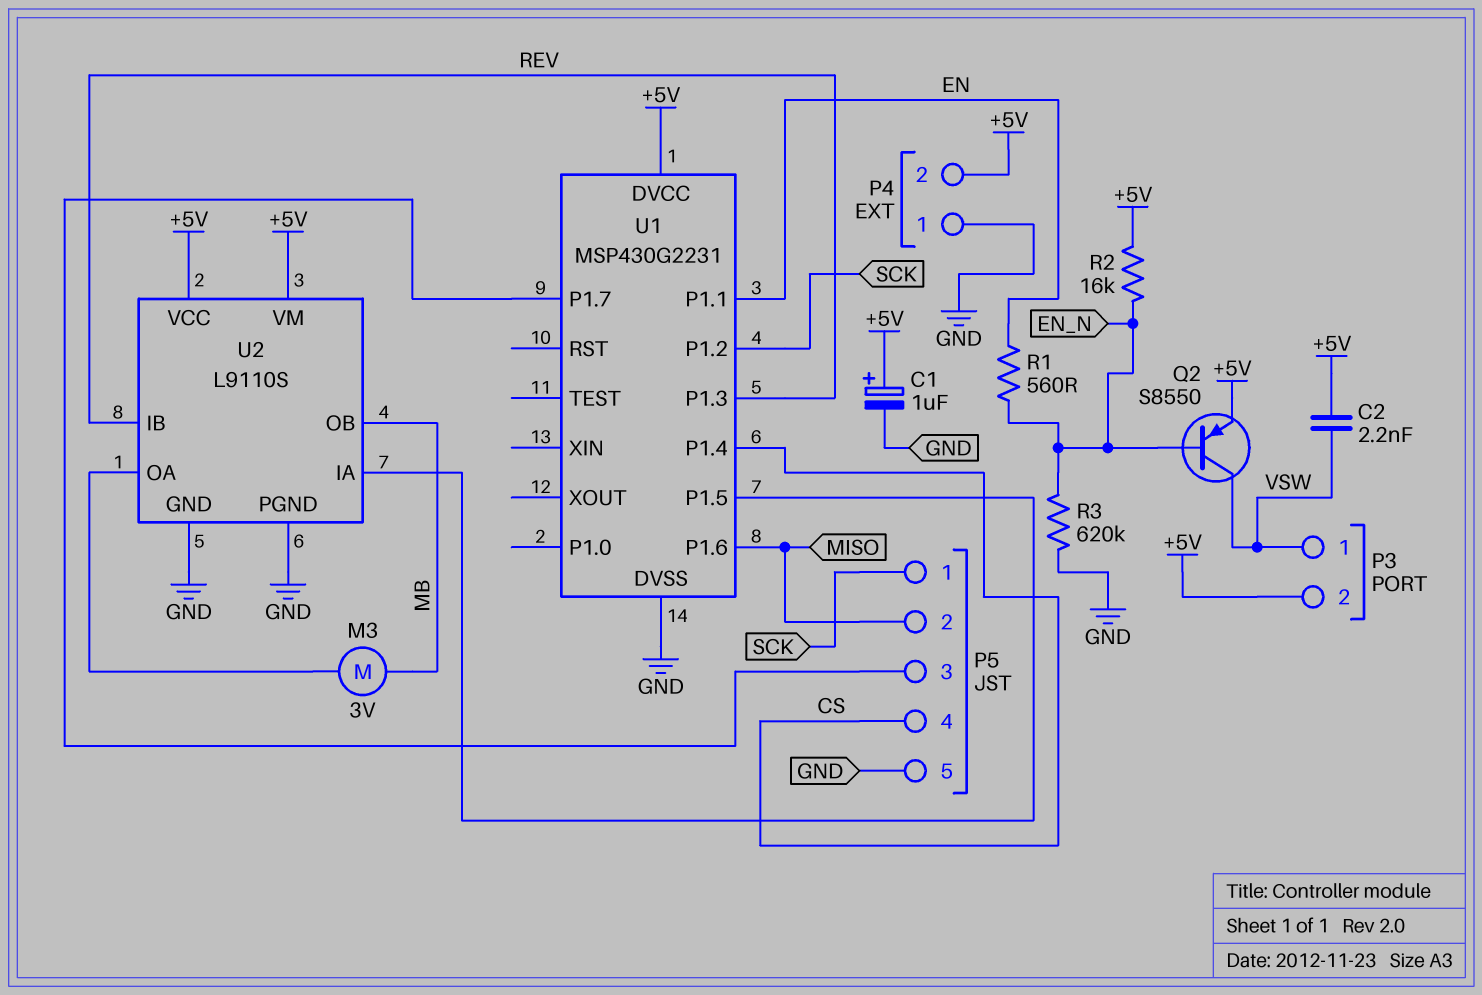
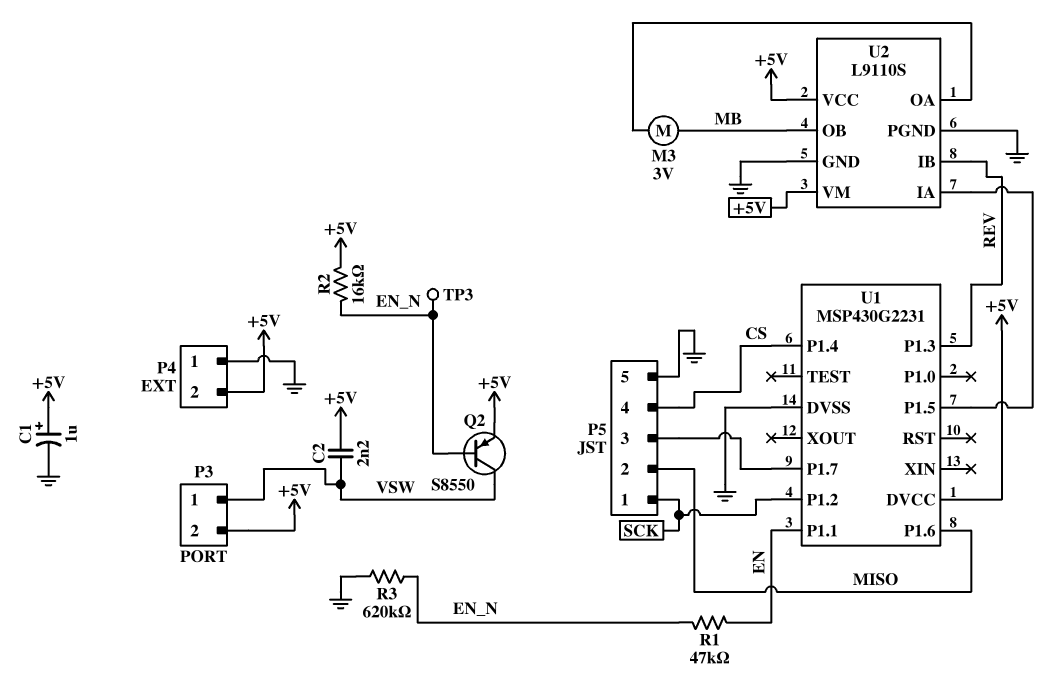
R1: 560 (EN, EN_N) -> 47k (EN, EN_N)
TP3: none -> test point (EN_N)

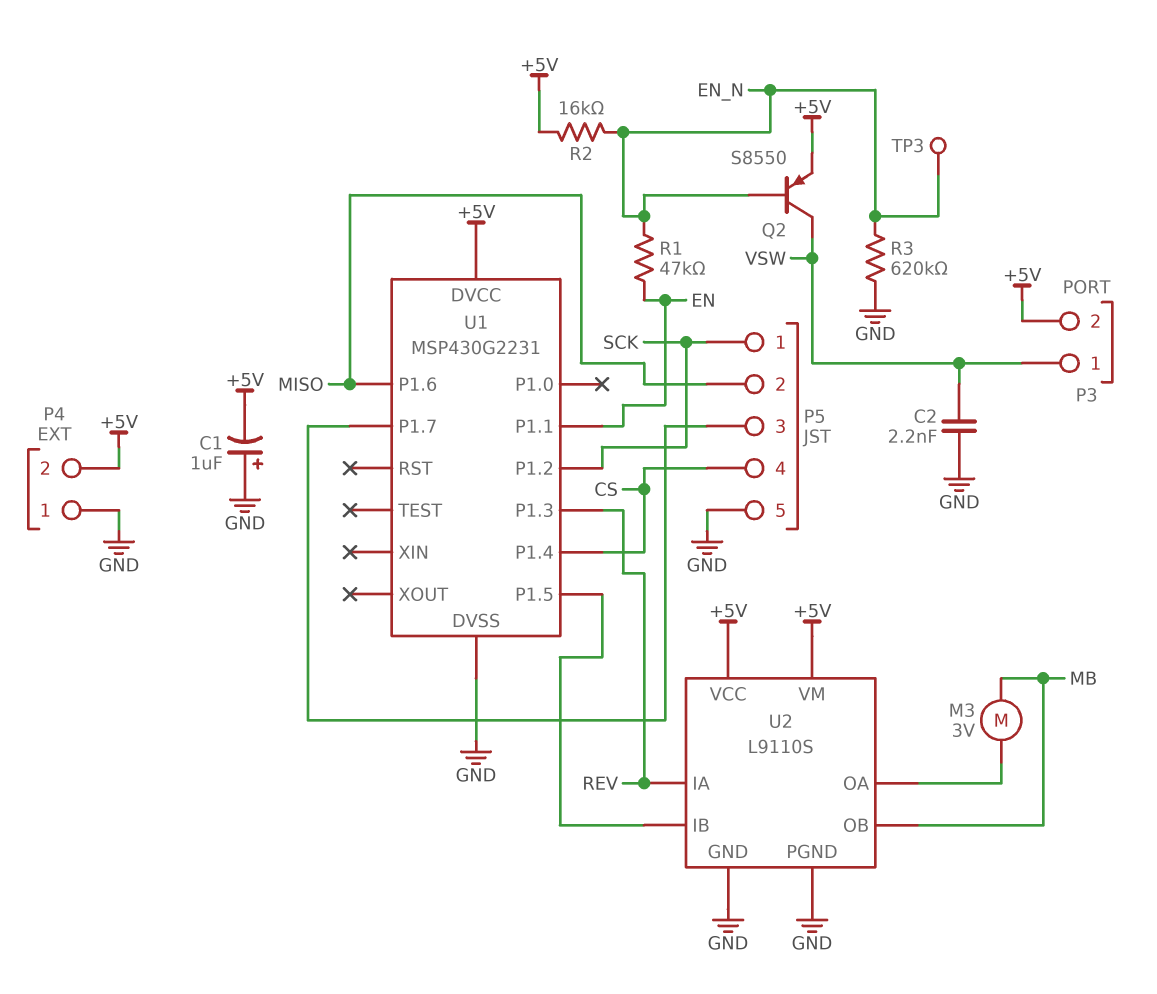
C1: 1uF (plus +5V, minus GND) -> 1uF (plus GND, minus +5V)
C2: 2.2nF (+5V, VSW) -> 2.2nF (GND, VSW)
U2 pin IA: U1/P1.5 -> REV
U2 pin IB: REV -> U1/P1.5

